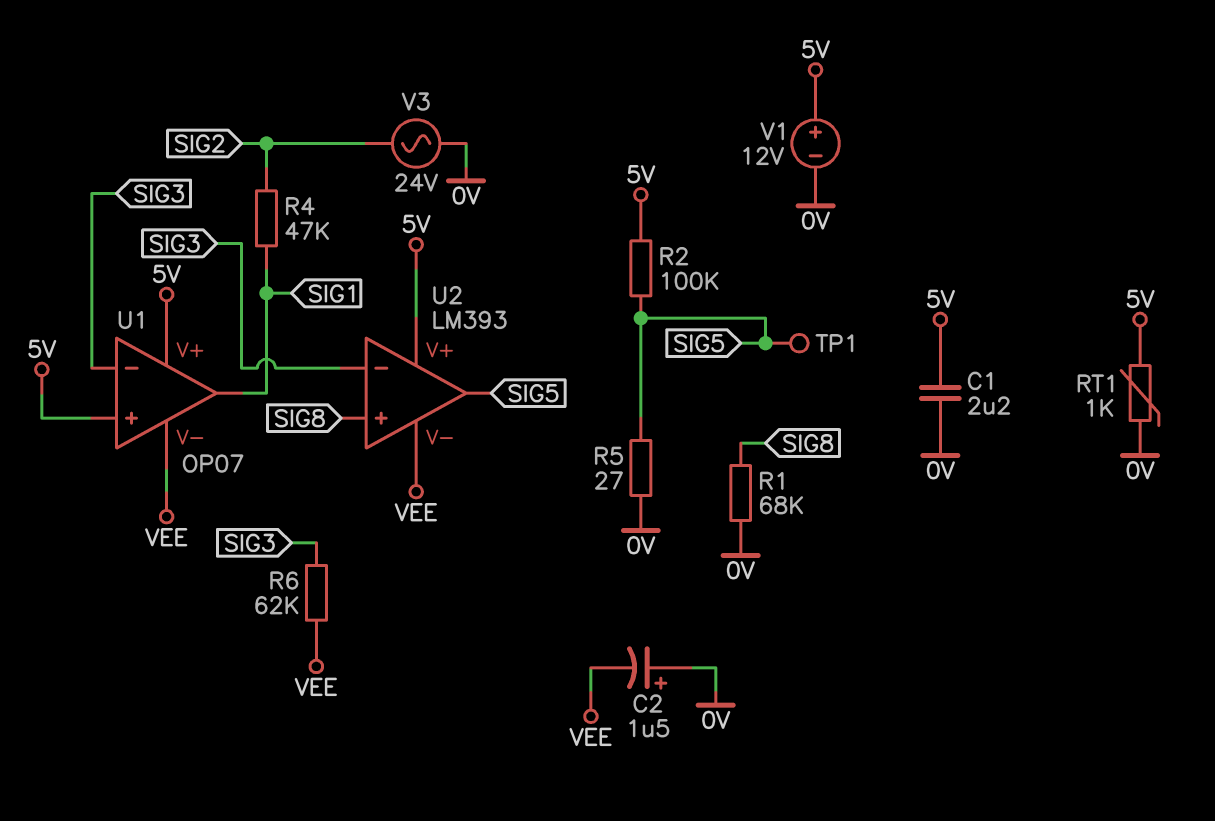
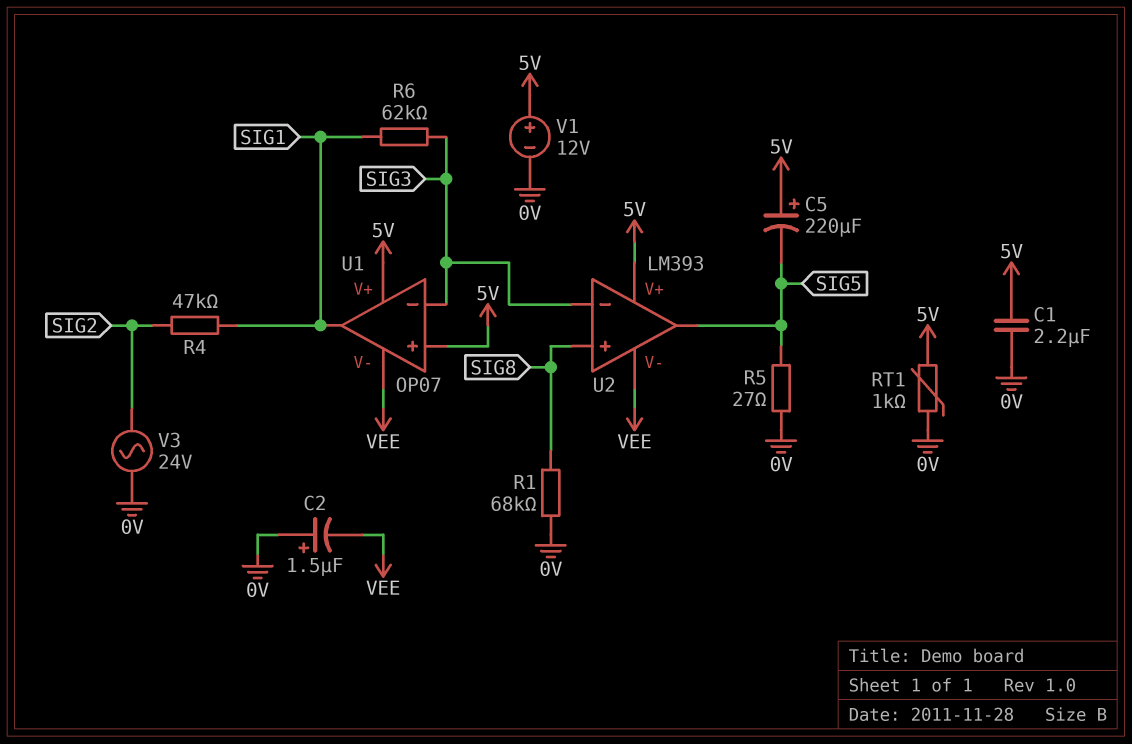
C5: none -> 220uF (plus 5V, minus SIG5)
R2: 100k (5V, SIG5) -> none
R6: 62k (SIG3, VEE) -> 62k (SIG1, SIG3)
TP1: test point (SIG5) -> none

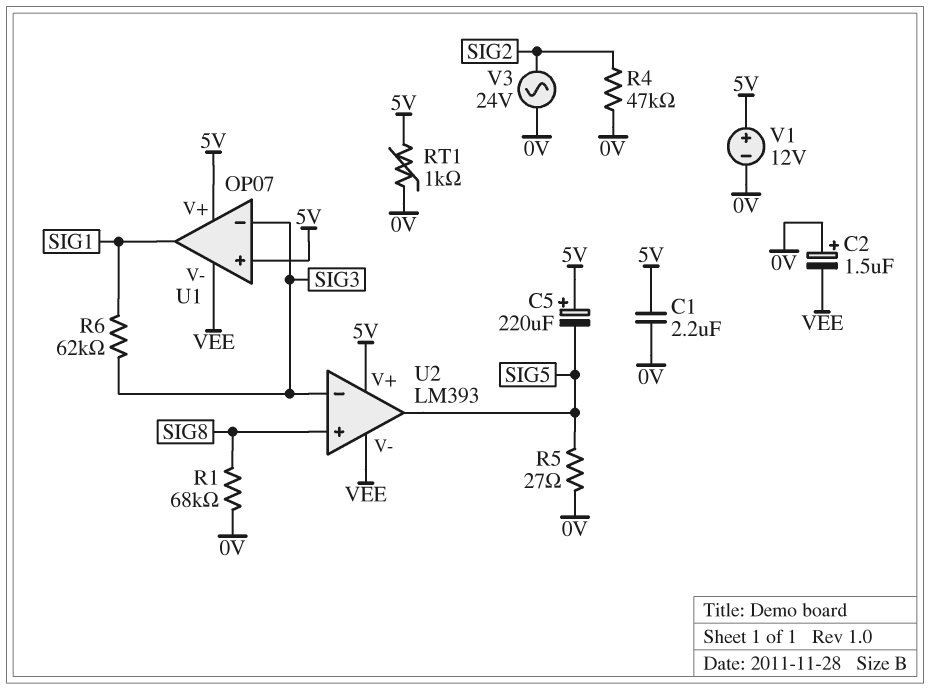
R4: 47k (SIG1, SIG2) -> 47k (0V, SIG2)

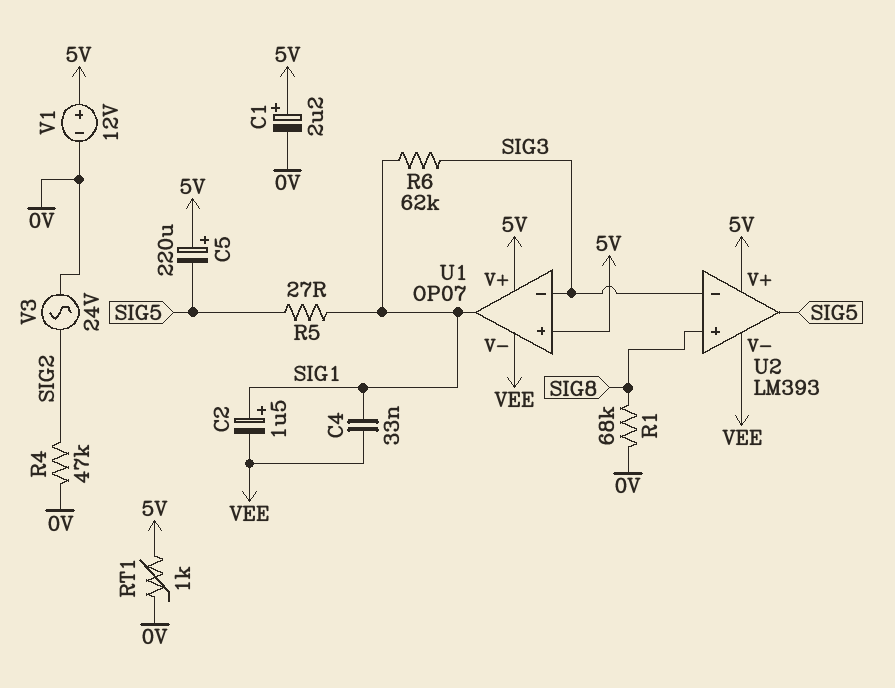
C1: 2.2uF (0V, 5V) -> 2.2uF (plus 5V, minus 0V)
C2: 1.5uF (plus 0V, minus VEE) -> 1.5uF (plus SIG1, minus VEE)
C4: none -> 33nF (SIG1, VEE)
R5: 27 (0V, SIG5) -> 27 (SIG1, SIG5)

